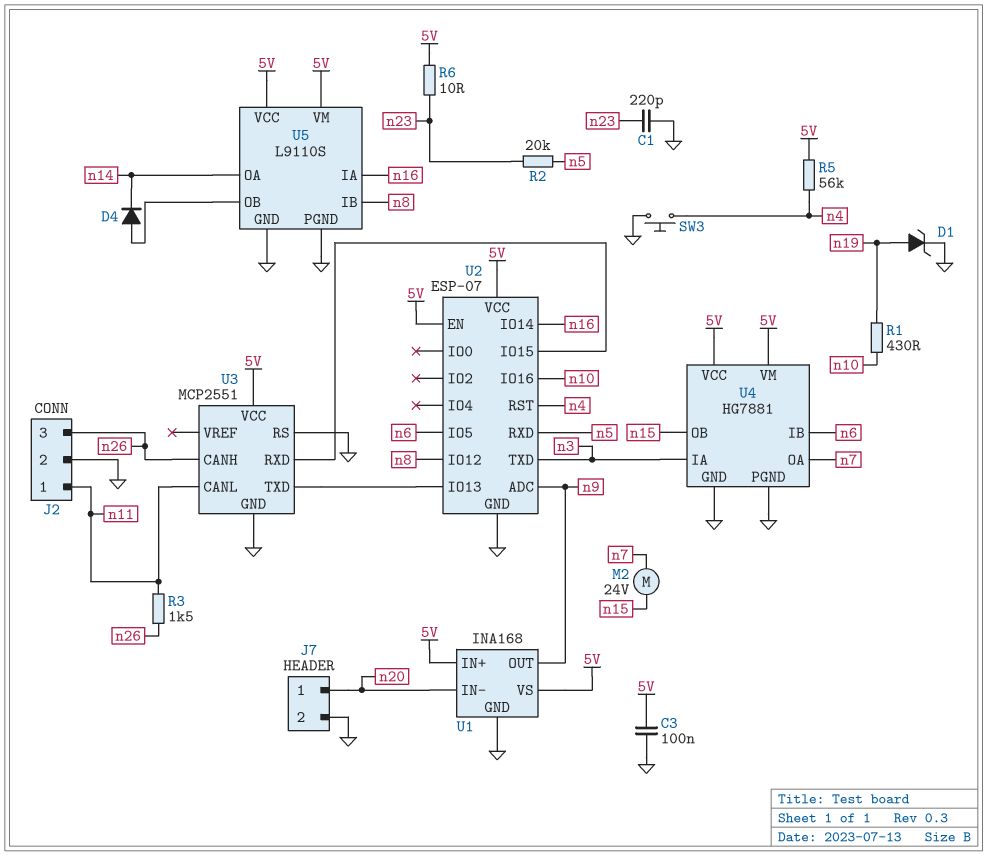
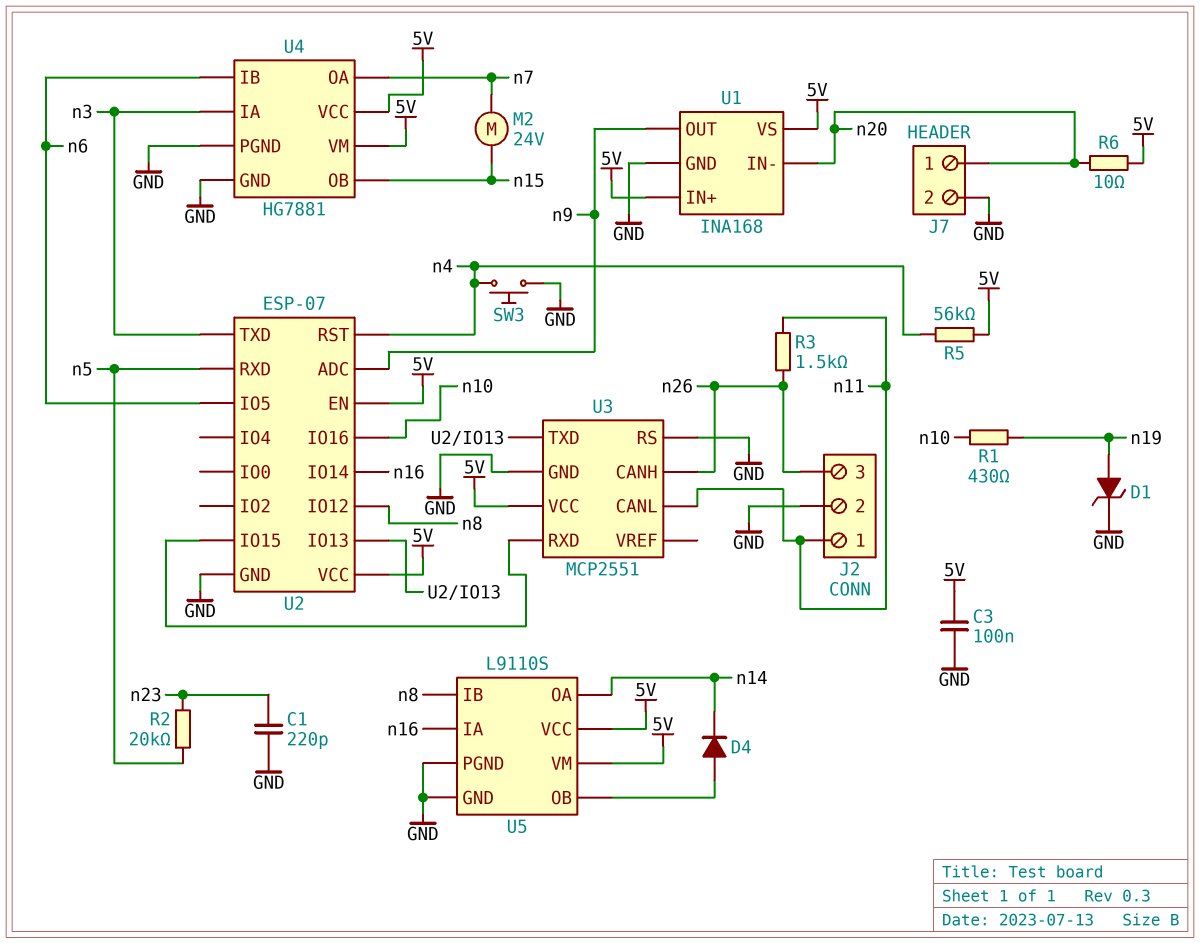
R6: 10 (5V, n23) -> 10 (5V, n20)

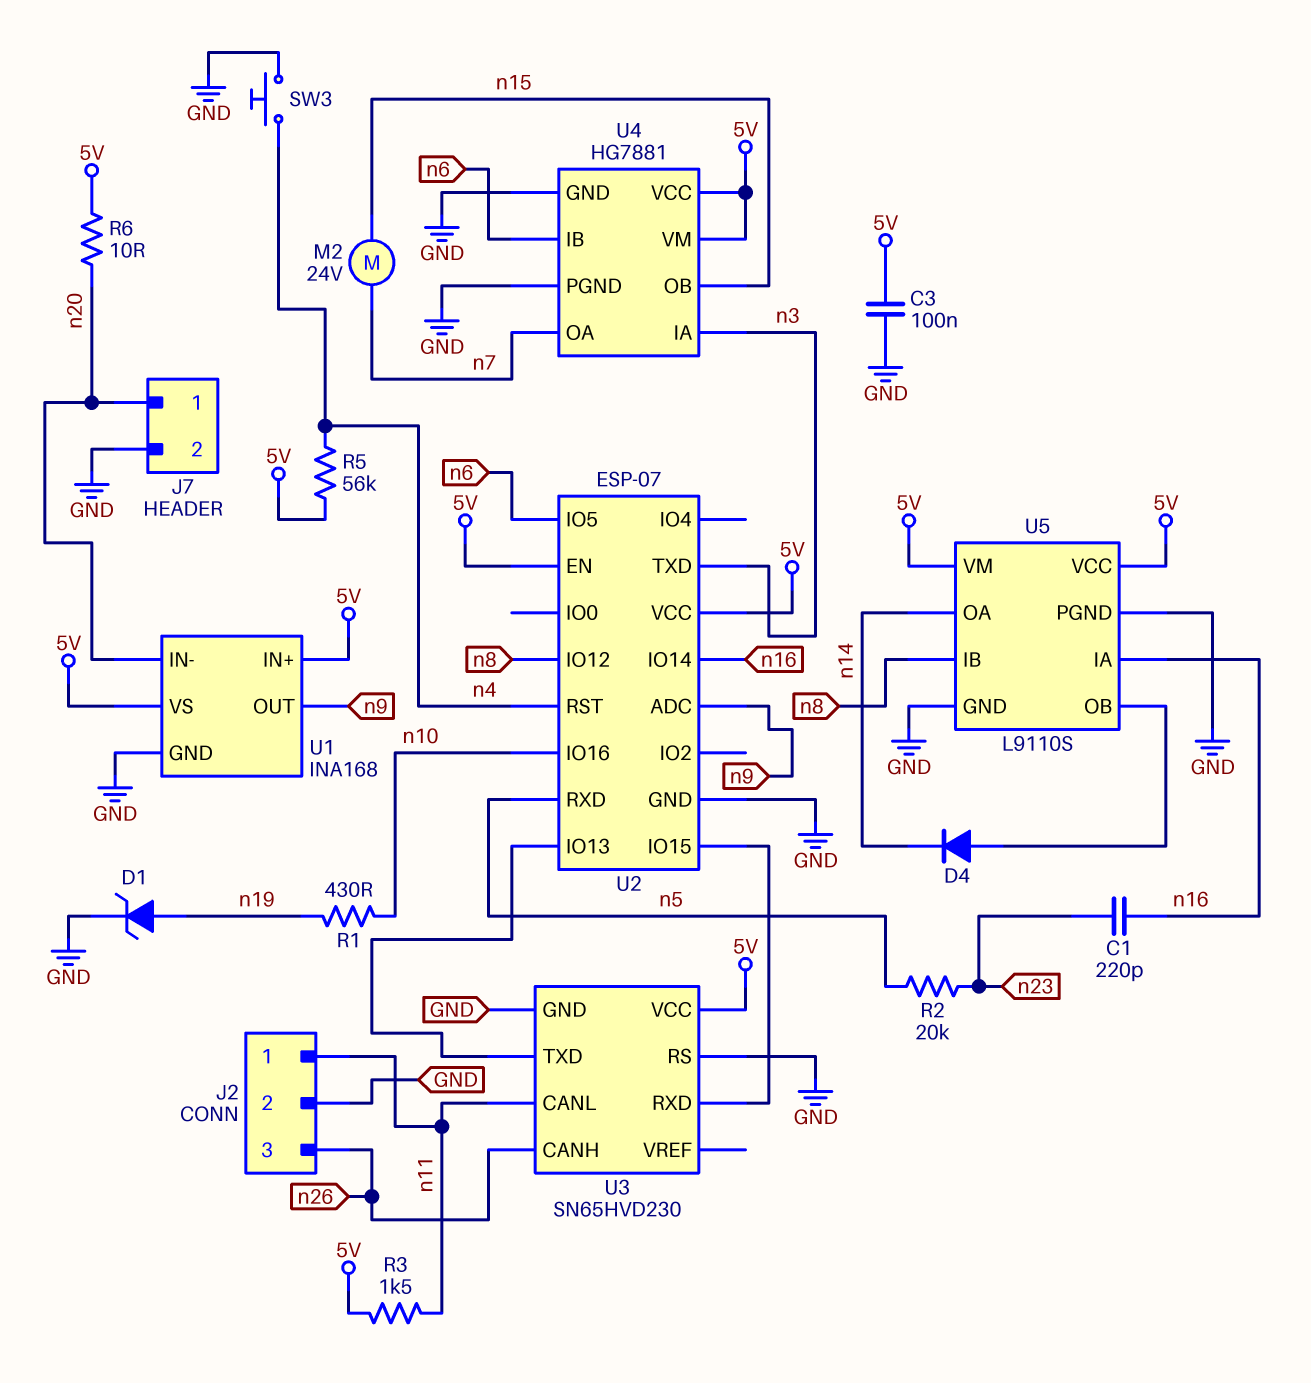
C1: 220pF (GND, n23) -> 220pF (n16, n23)
R3: 1.5k (n11, n26) -> 1.5k (5V, n11)
U3: MCP2551 -> SN65HVD230

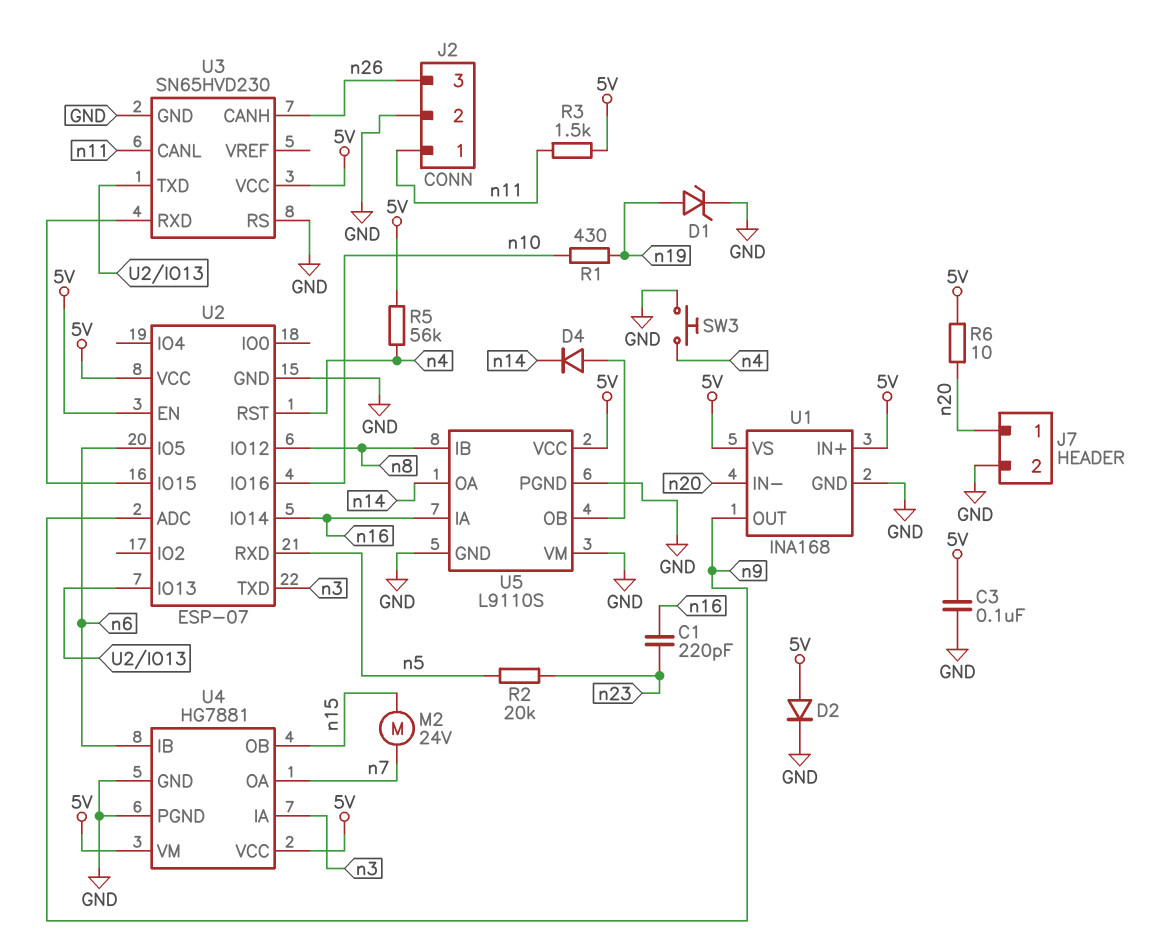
D2: none -> diode (A 5V, K GND)
U5 pin VM: 5V -> GND

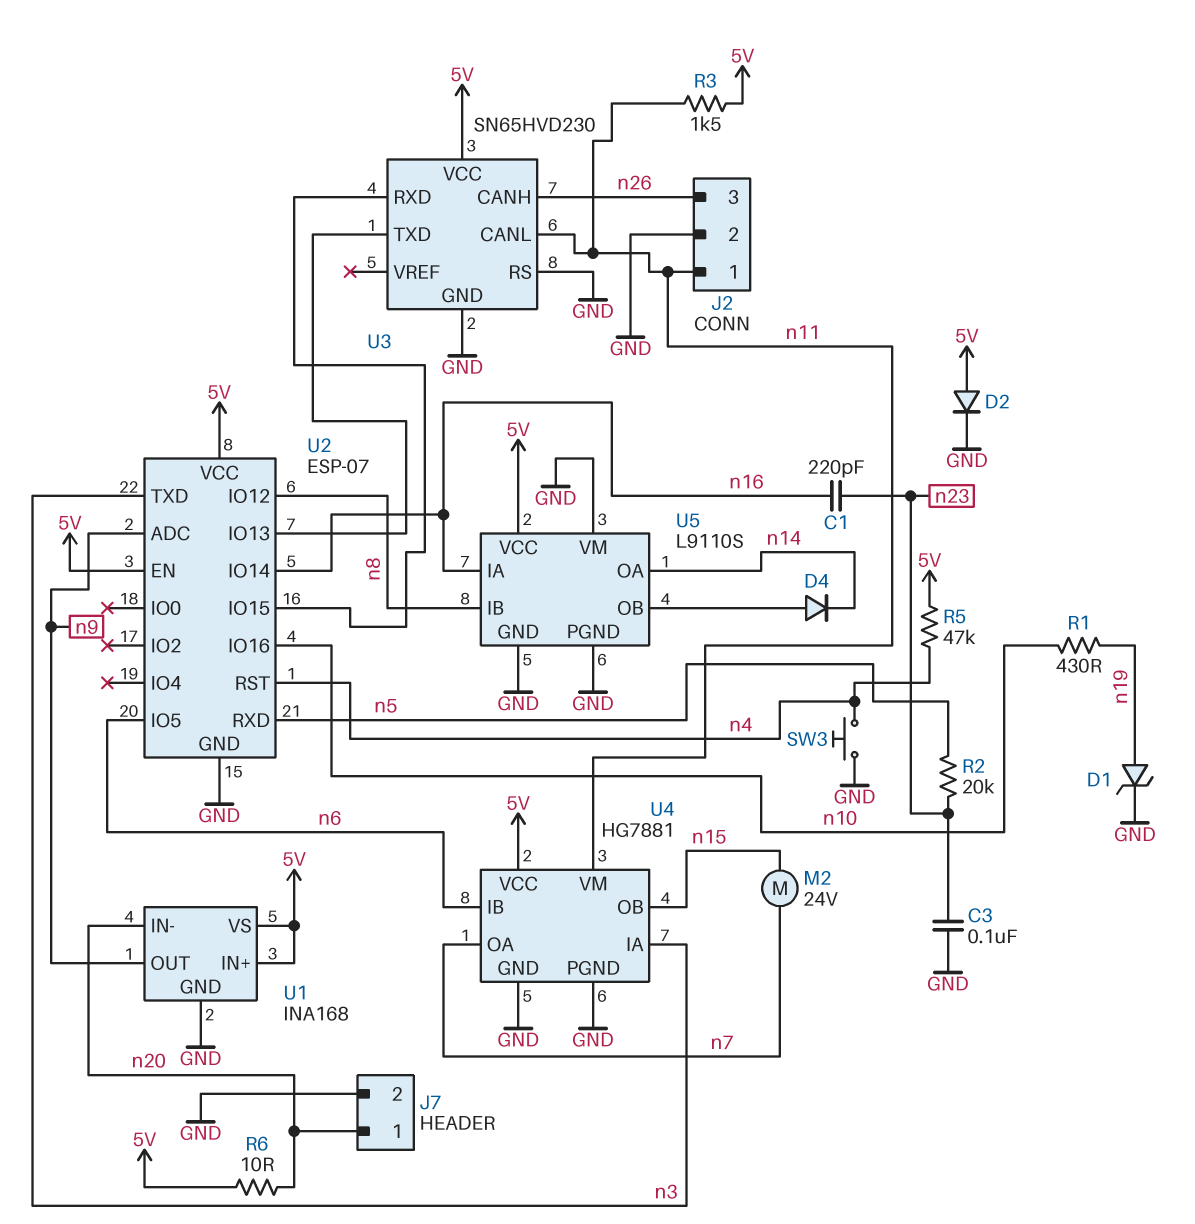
C3: 100nF (5V, GND) -> 100nF (GND, n23)
R5: 56k (5V, n4) -> 47k (5V, n4)
U4 pin VM: 5V -> n11

